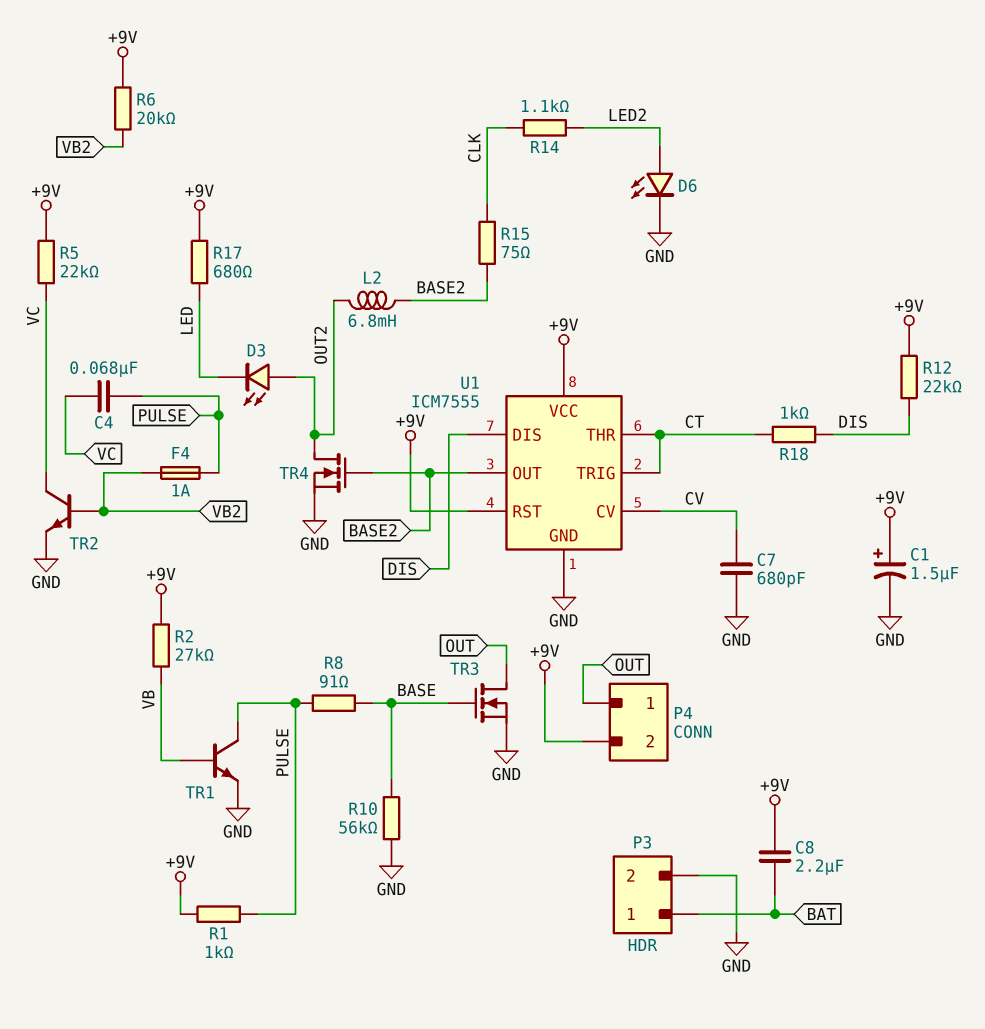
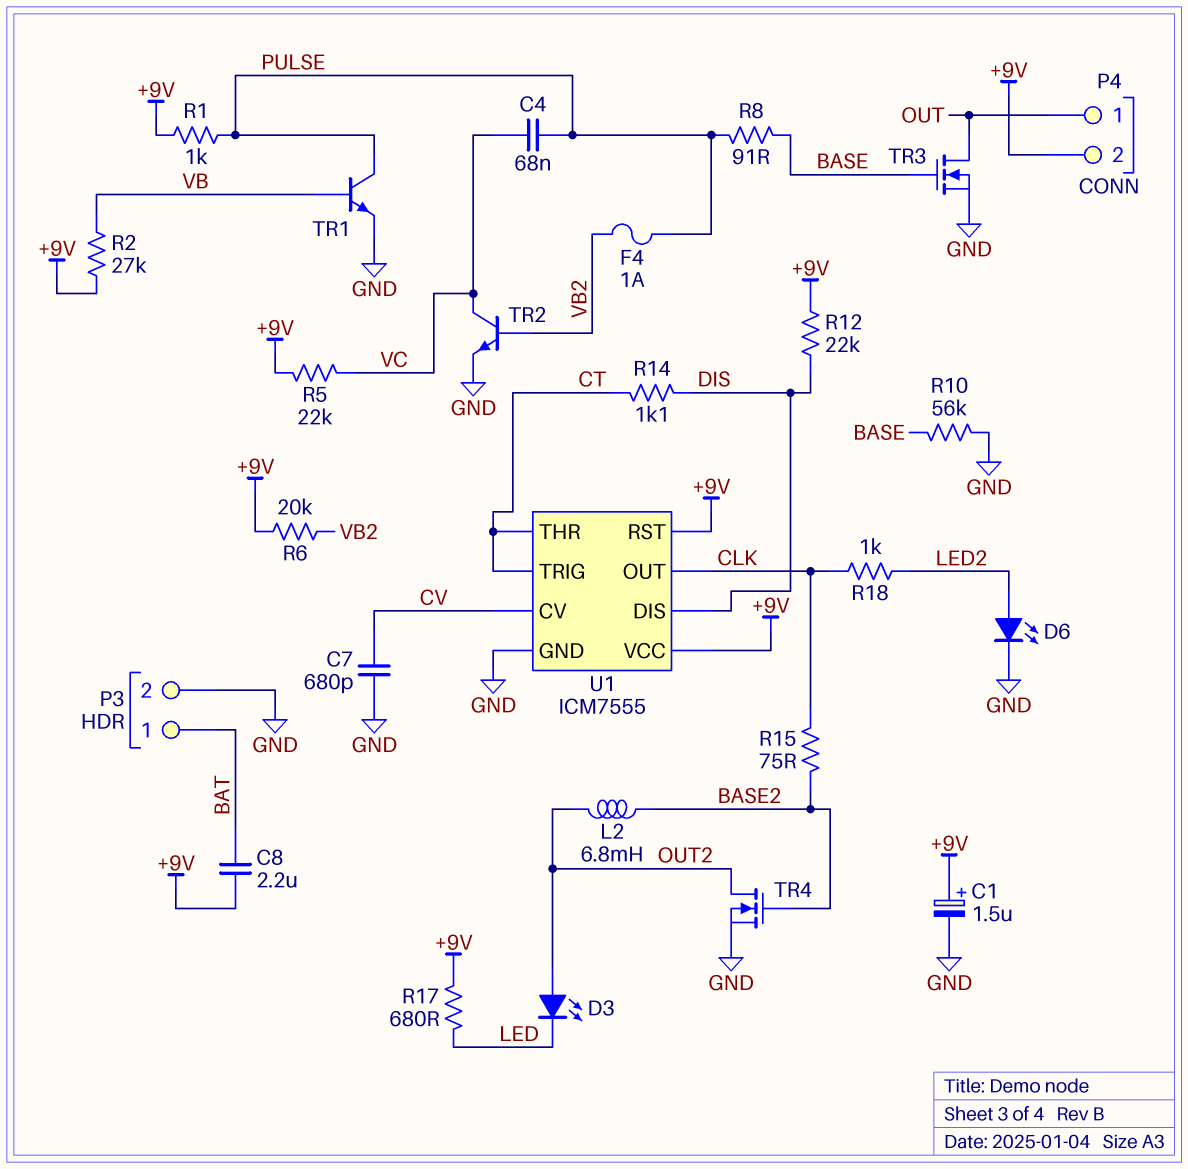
R14: 1.1k (CLK, LED2) -> 1.1k (CT, DIS)
R18: 1k (CT, DIS) -> 1k (CLK, LED2)
U1 pin OUT: BASE2 -> CLK

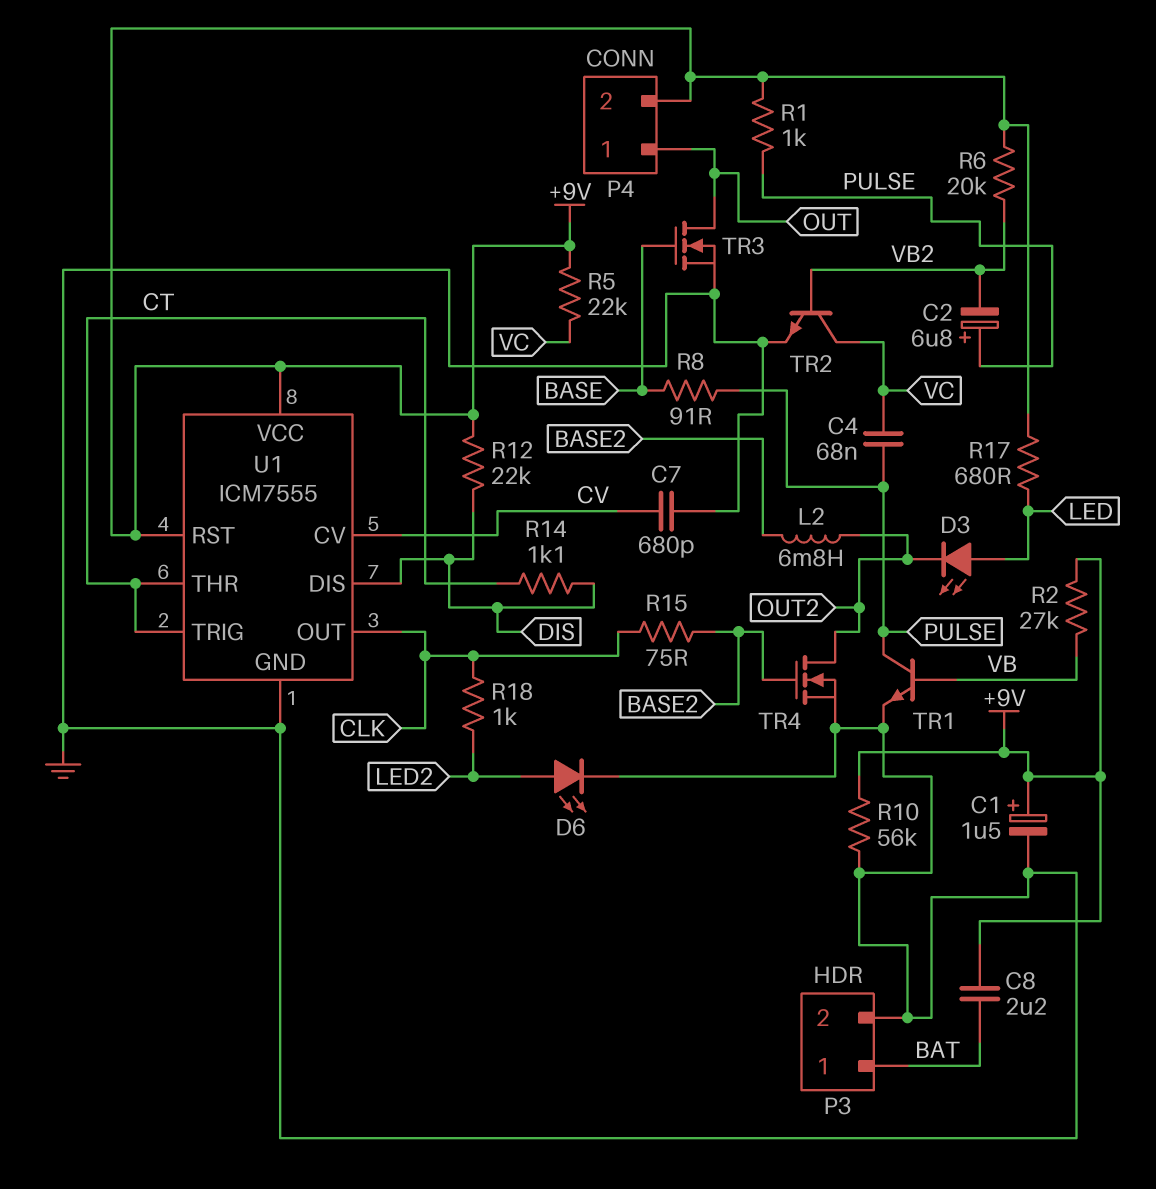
C2: none -> 6.8uF (plus PULSE, minus VB2)
D3: LED (A OUT2, K LED) -> LED (A LED, K OUT2)
F4: 1A (PULSE, VB2) -> none
R10: 56k (BASE, GND) -> 56k (+9V, GND)

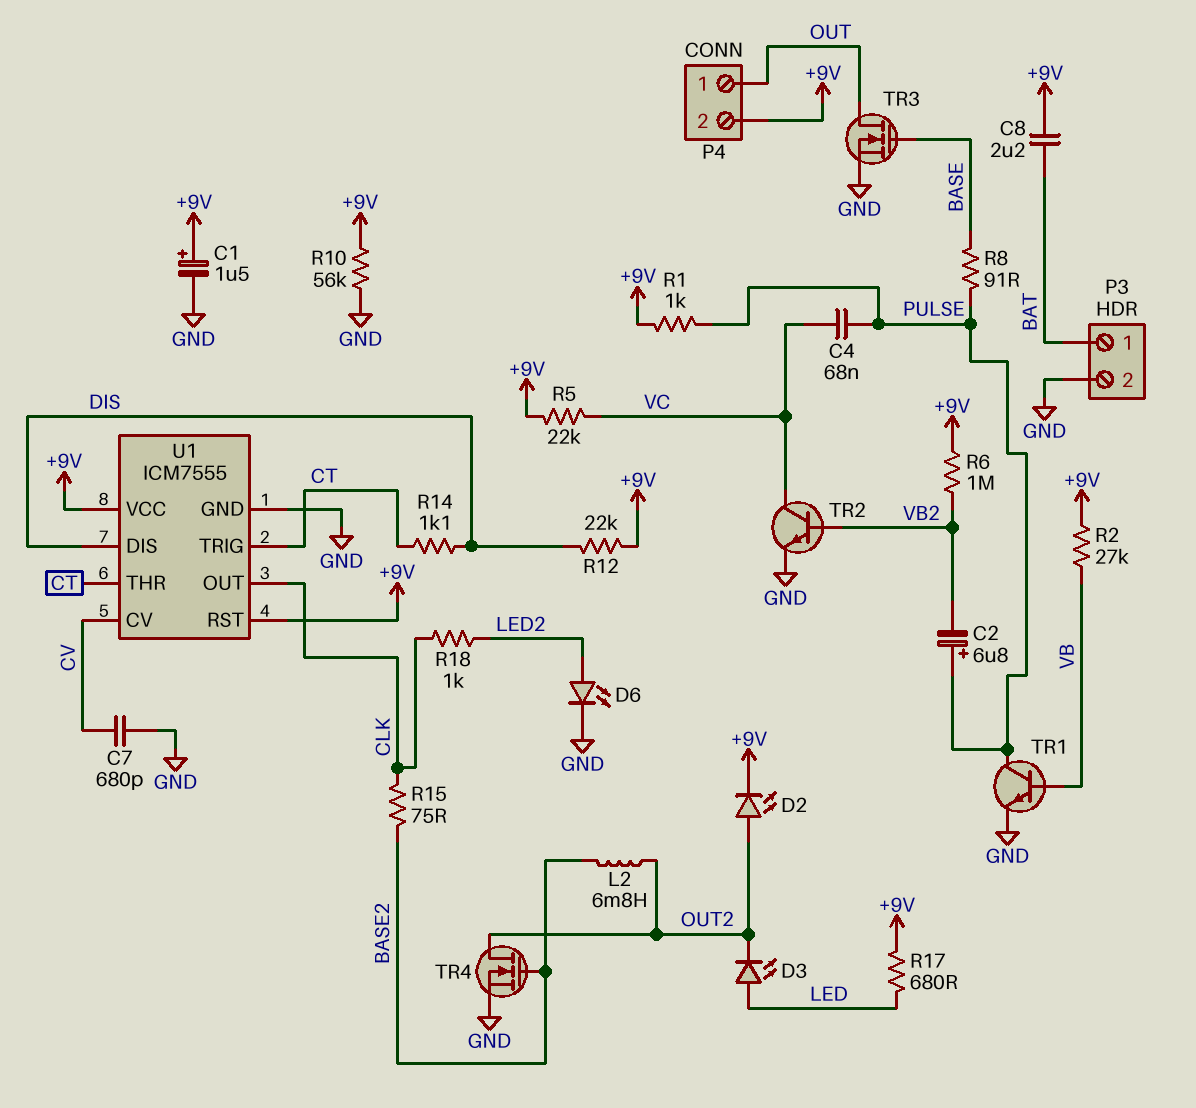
D2: none -> LED (A OUT2, K +9V)
R6: 20k (+9V, VB2) -> 1M (+9V, VB2)

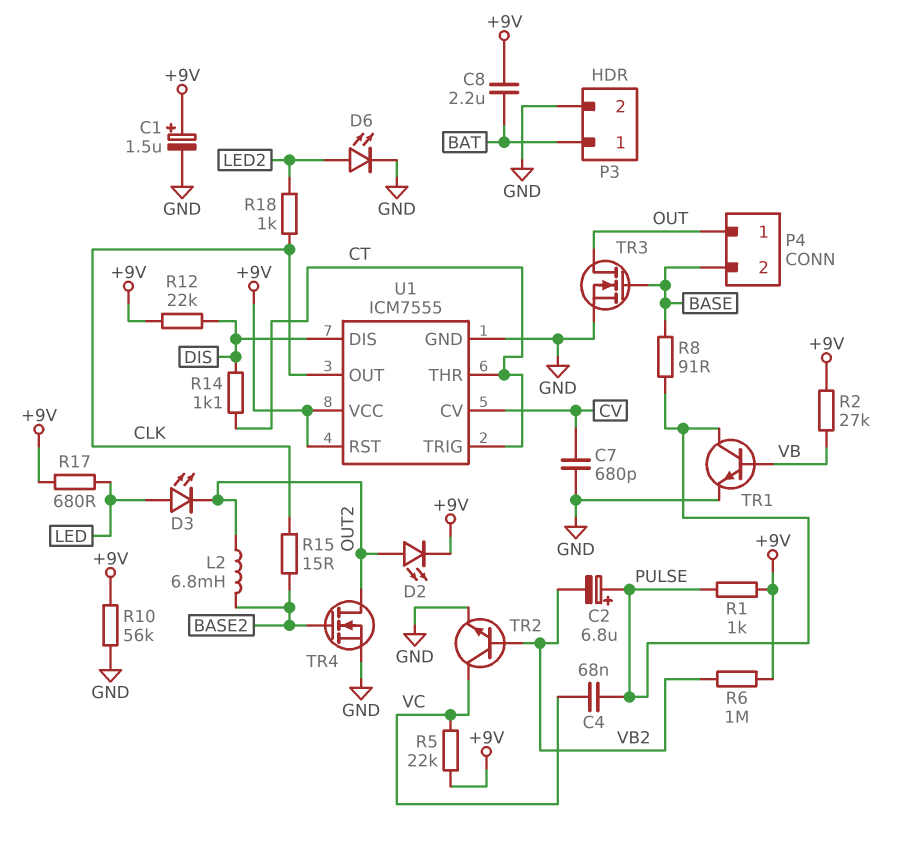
P4 pin 2: +9V -> BASE
R15: 75 (BASE2, CLK) -> 15 (BASE2, CLK)

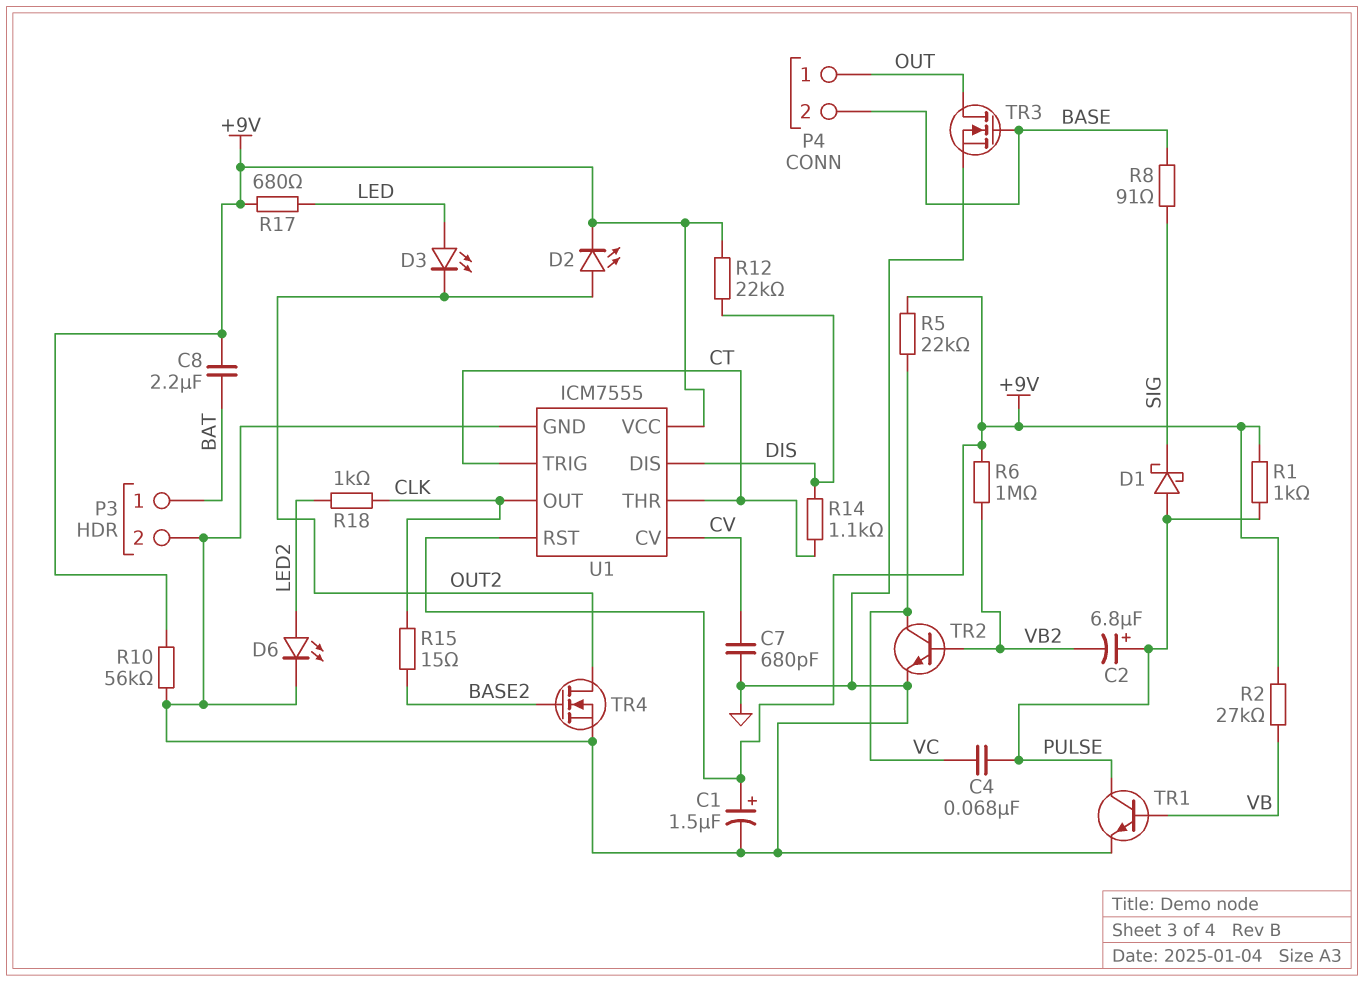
D1: none -> schottky (A PULSE, K SIG)
L2: 6.8mH (BASE2, OUT2) -> none
R8: 91 (BASE, PULSE) -> 91 (BASE, SIG)

